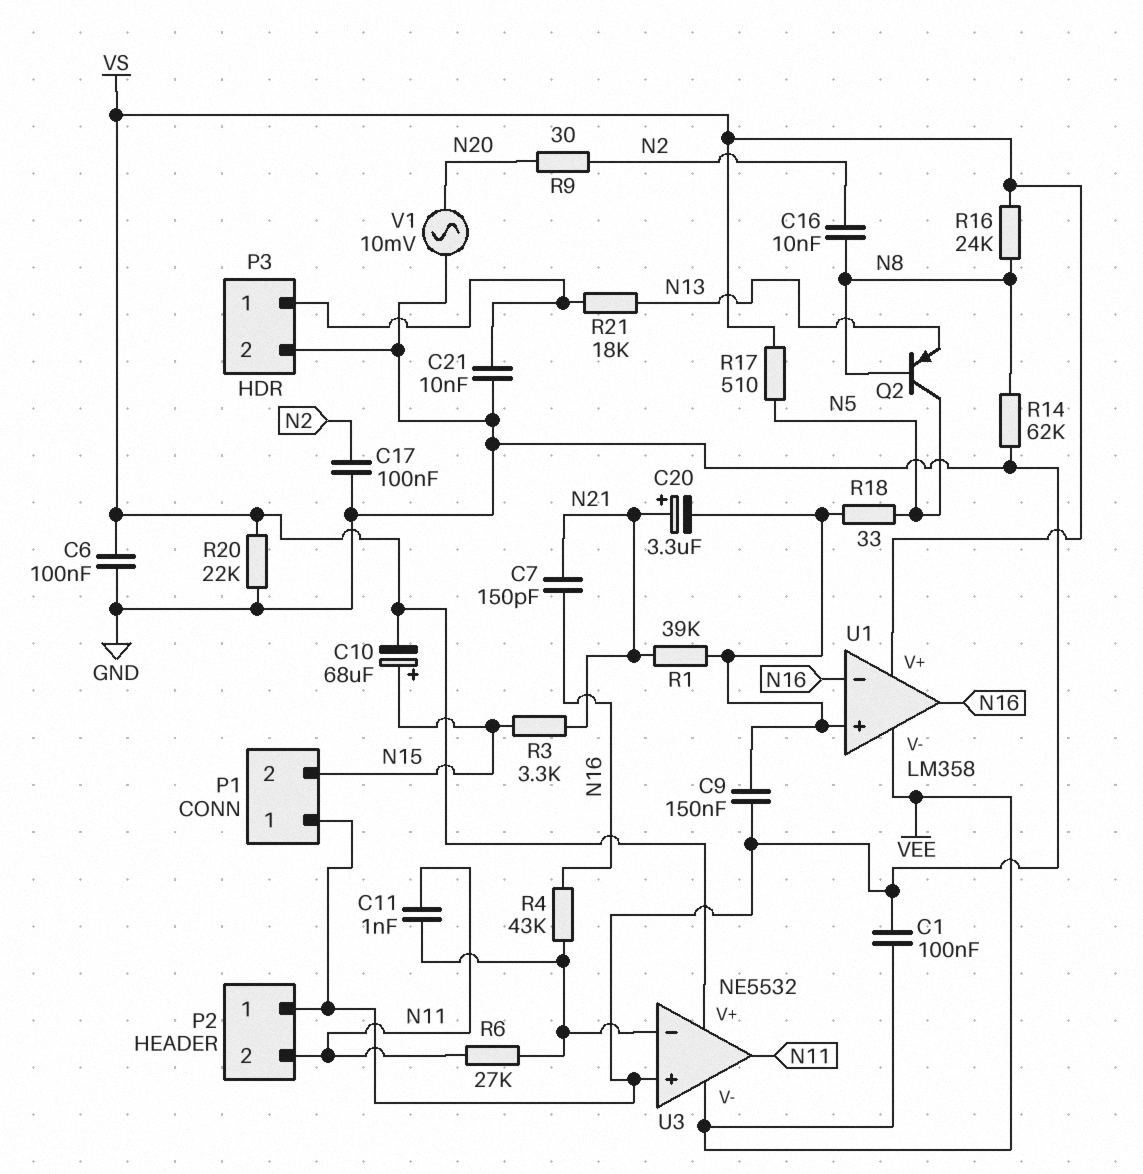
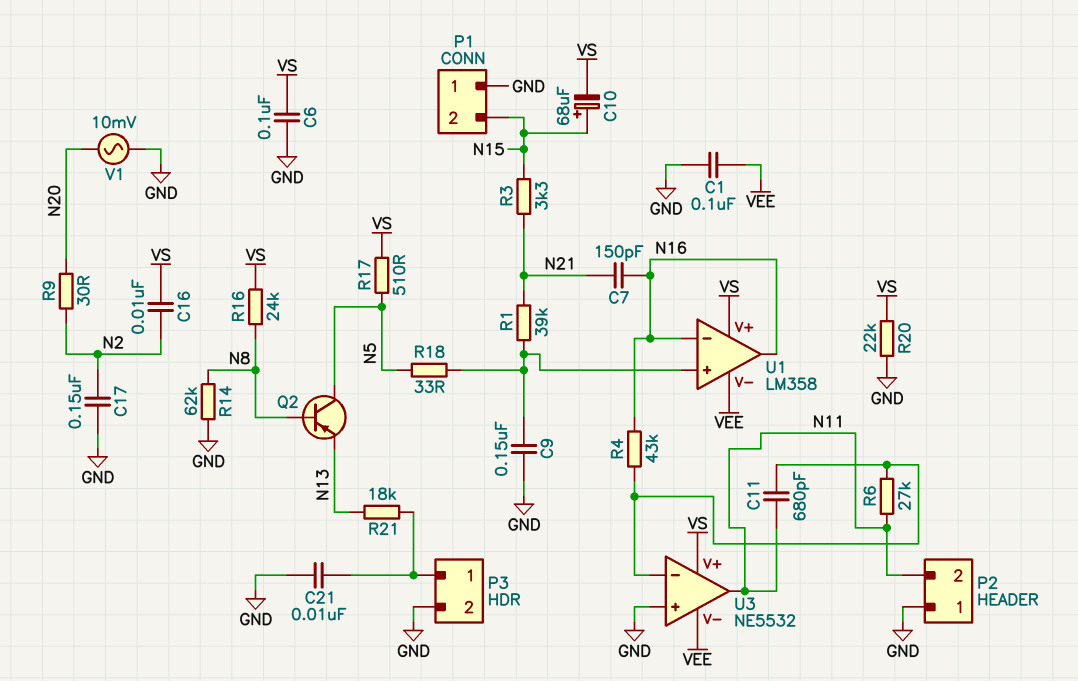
C11: 1nF (N11, U3/in-) -> 680pF (N11, U3/in-)
C16: 10nF (N2, N8) -> 10nF (N2, VS)
C17: 100nF (GND, N2) -> 150nF (GND, N2)
C20: 3.3uF (plus N21, minus U1/in+) -> none

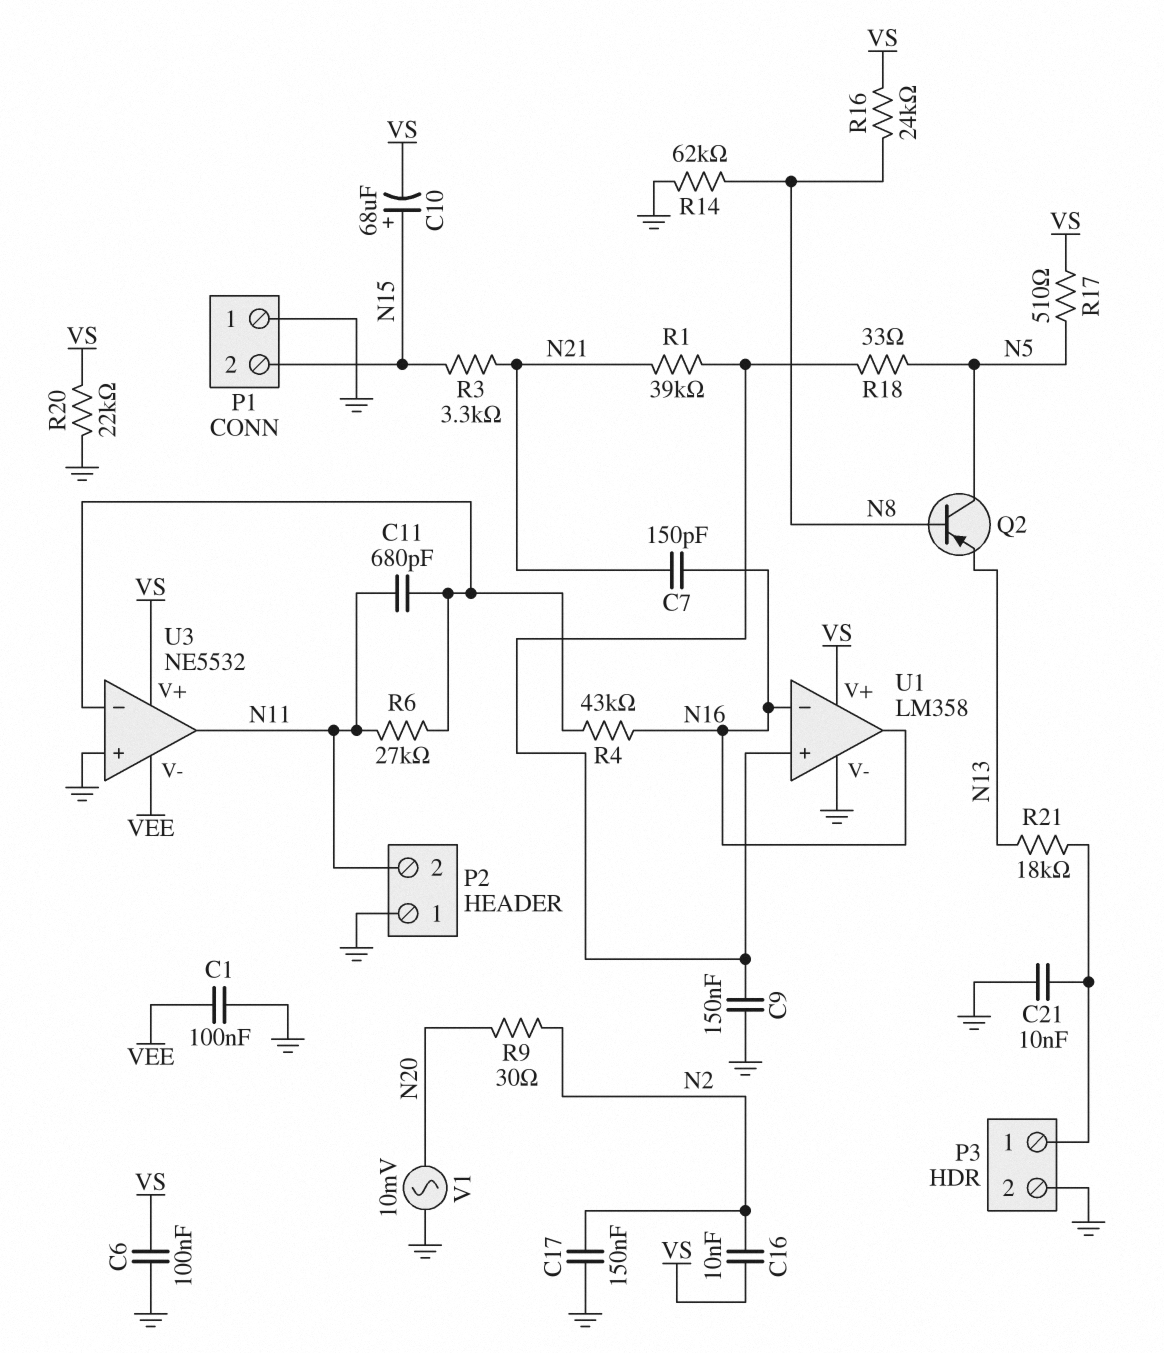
U1 pin V-: VEE -> GND

